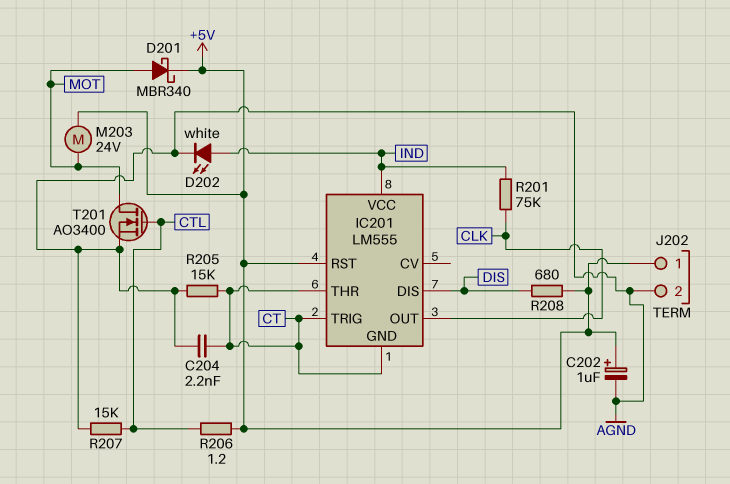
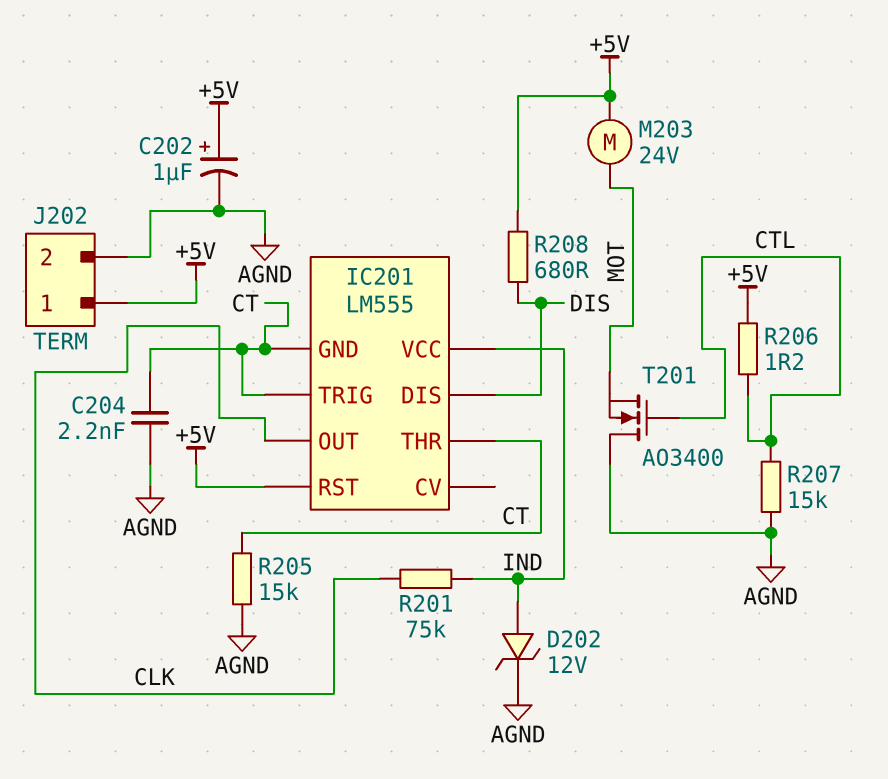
D201: schottky MBR340 (A MOT, K +5V) -> none
D202: LED white (A IND, K AGND) -> zener 12V (A IND, K AGND)
T201: NMOS AO3400 (G CTL, D MOT, S AGND) -> NMOS AO3400 (G CTL, D AGND, S MOT)

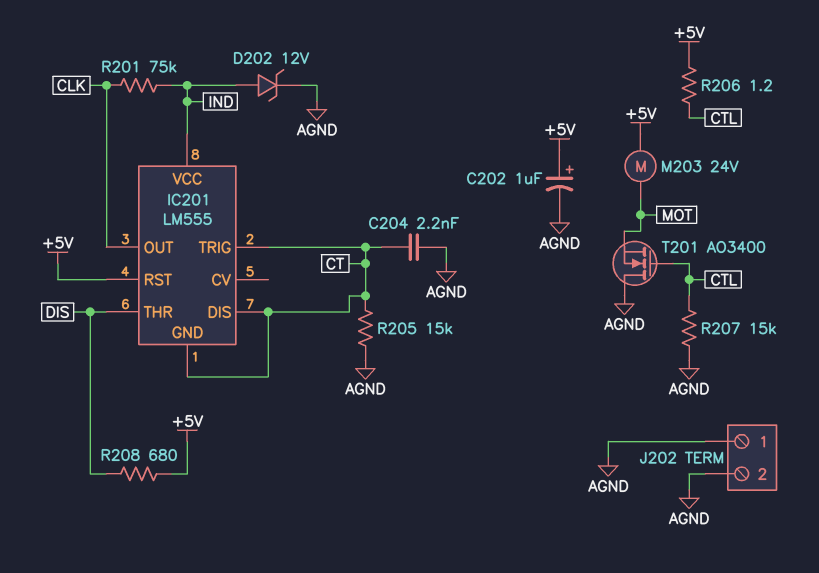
IC201 pin DIS: DIS -> CT
IC201 pin THR: CT -> DIS
J202 pin 1: +5V -> AGND

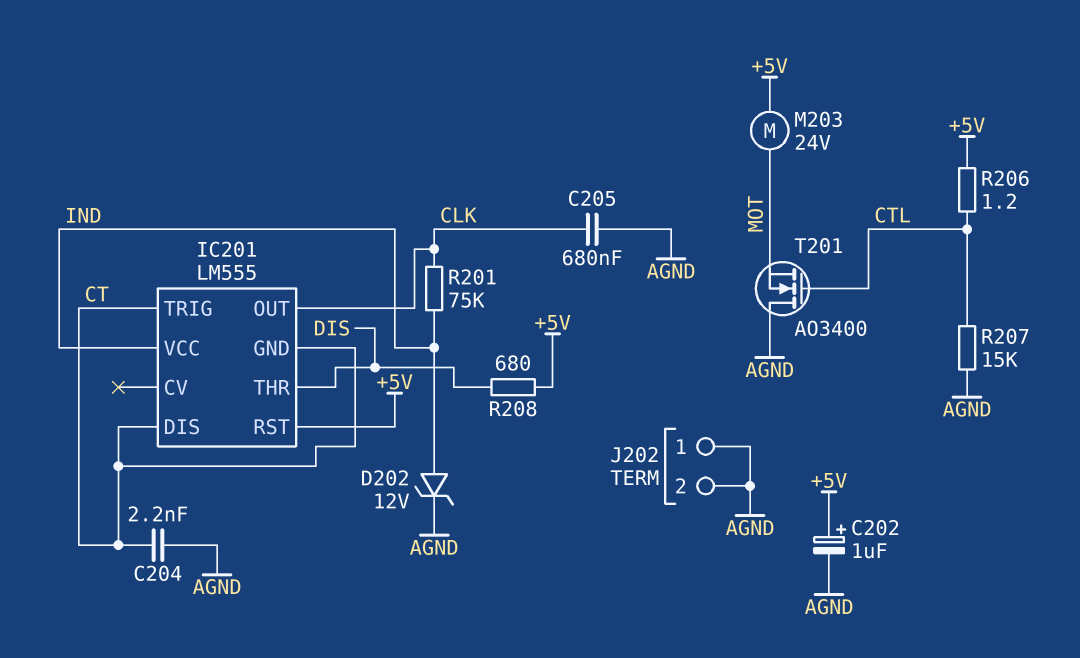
C205: none -> 680nF (AGND, CLK)
R205: 15k (AGND, CT) -> none

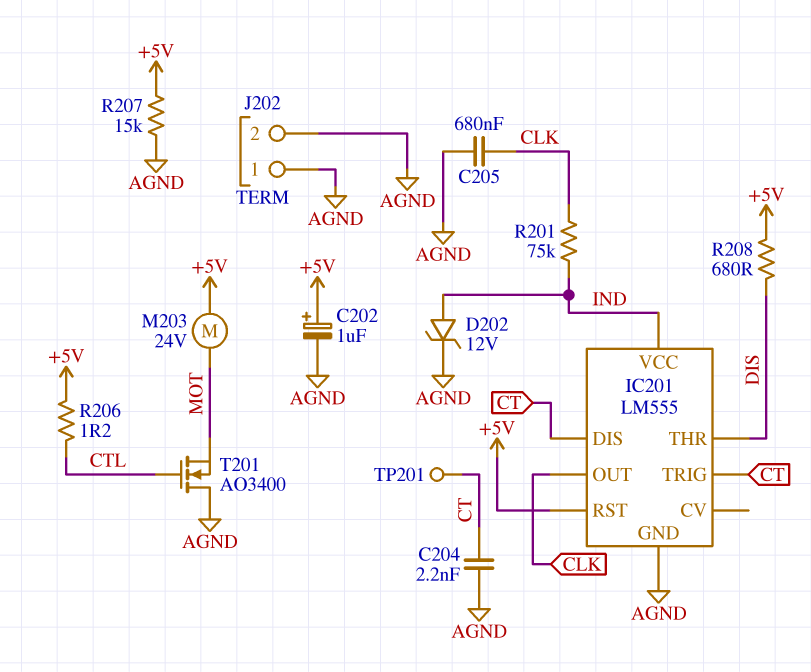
IC201 pin GND: CT -> AGND
R207: 15k (AGND, CTL) -> 15k (+5V, AGND)
TP201: none -> test point (CT)

